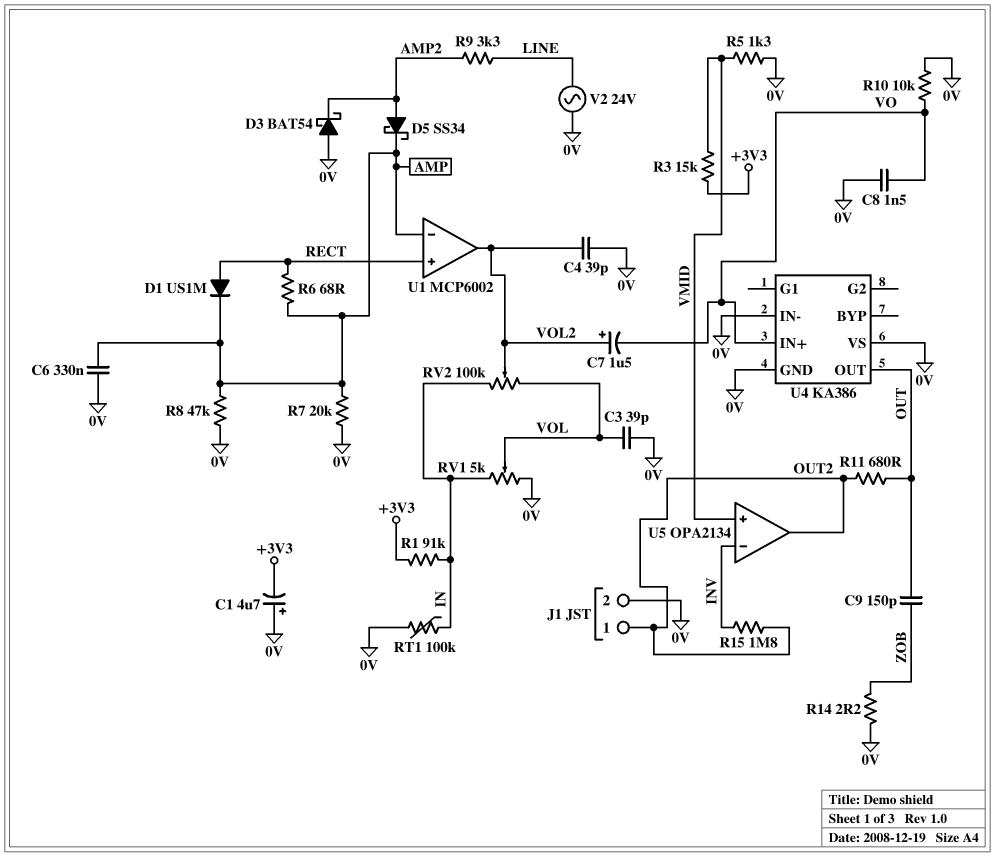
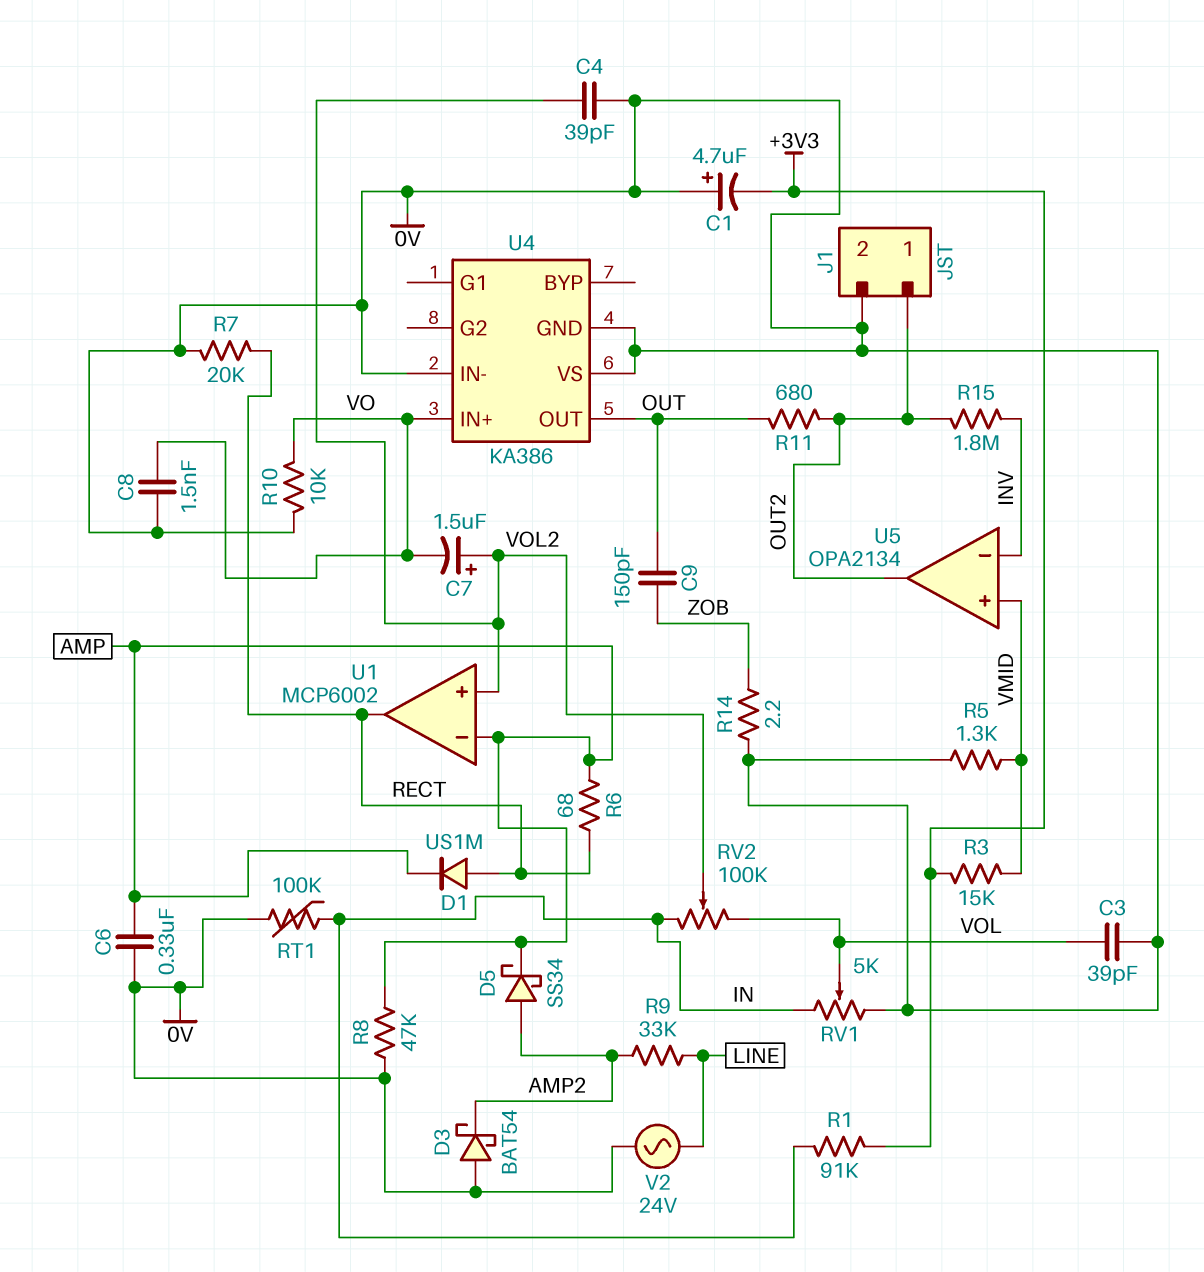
R7: 20k (0V, AMP) -> 20k (0V, RECT)
R9: 3.3k (AMP2, LINE) -> 33k (AMP2, LINE)
U1 pin in+: RECT -> VOL2
U1 pin out: VOL2 -> RECT

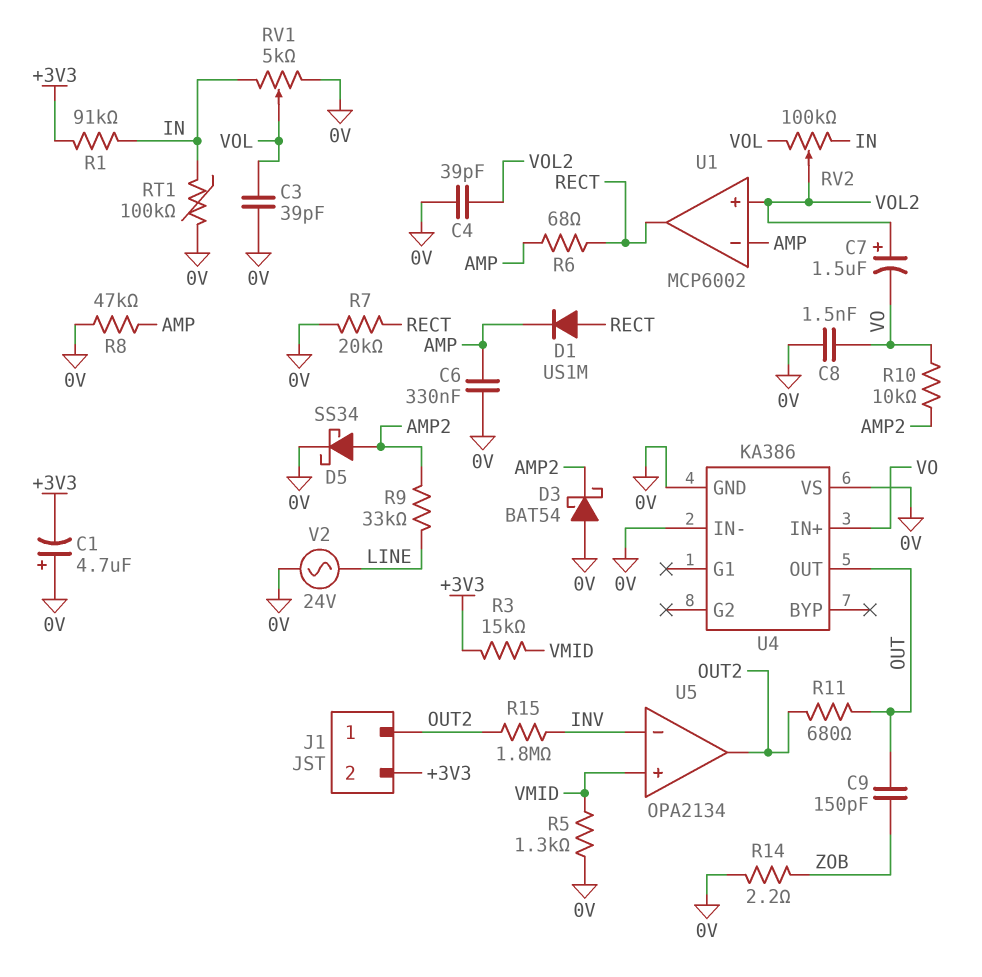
D5: schottky SS34 (A AMP2, K AMP) -> schottky SS34 (A AMP2, K 0V)
J1 pin 2: 0V -> +3V3
R10: 10k (0V, VO) -> 10k (AMP2, VO)

